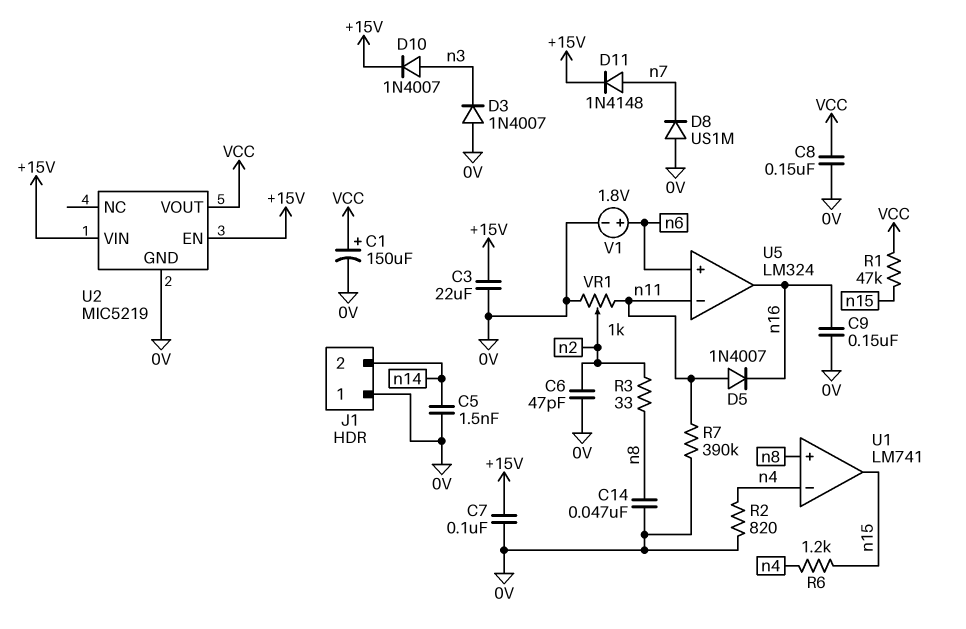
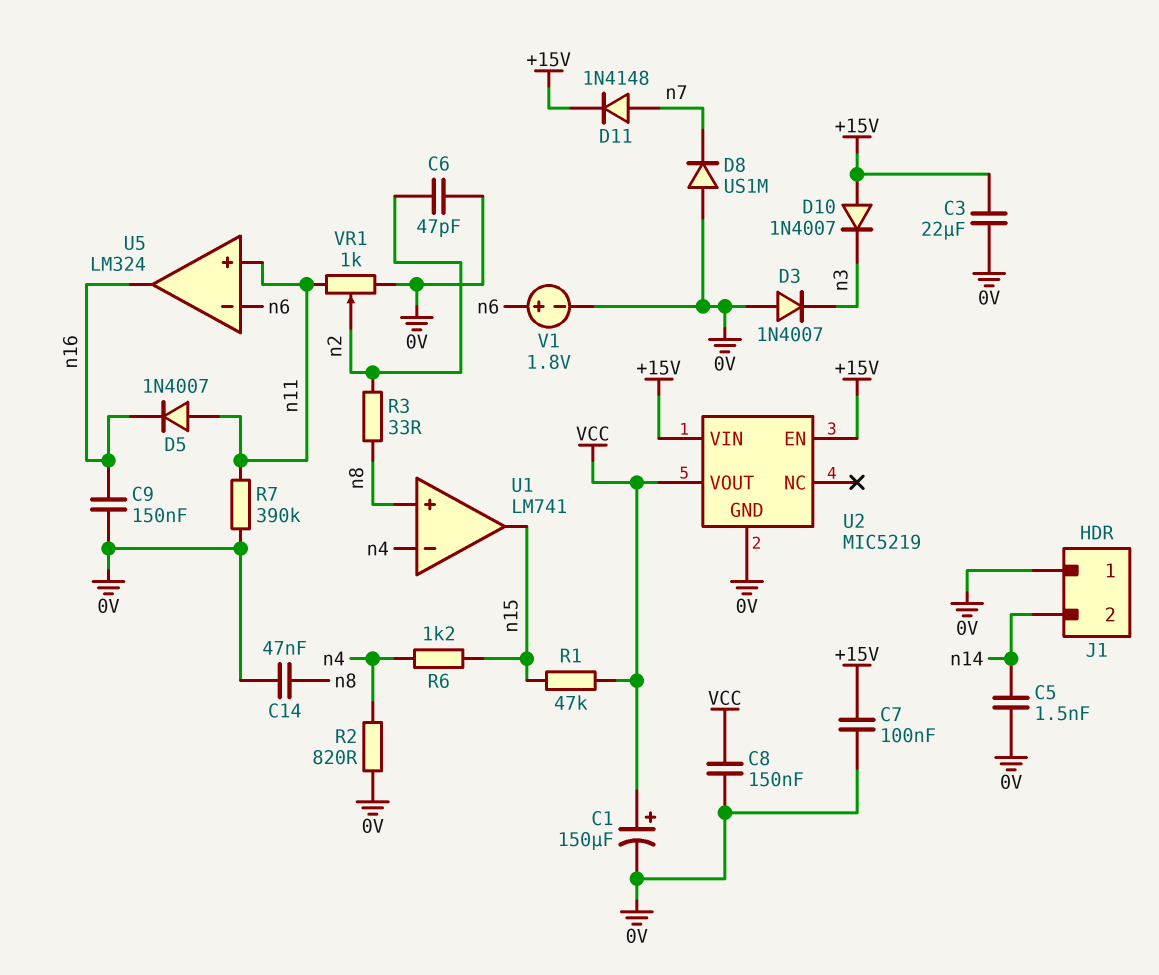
D10: diode 1N4007 (A n3, K +15V) -> diode 1N4007 (A +15V, K n3)
U5 pin in+: n6 -> n11
U5 pin in-: n11 -> n6

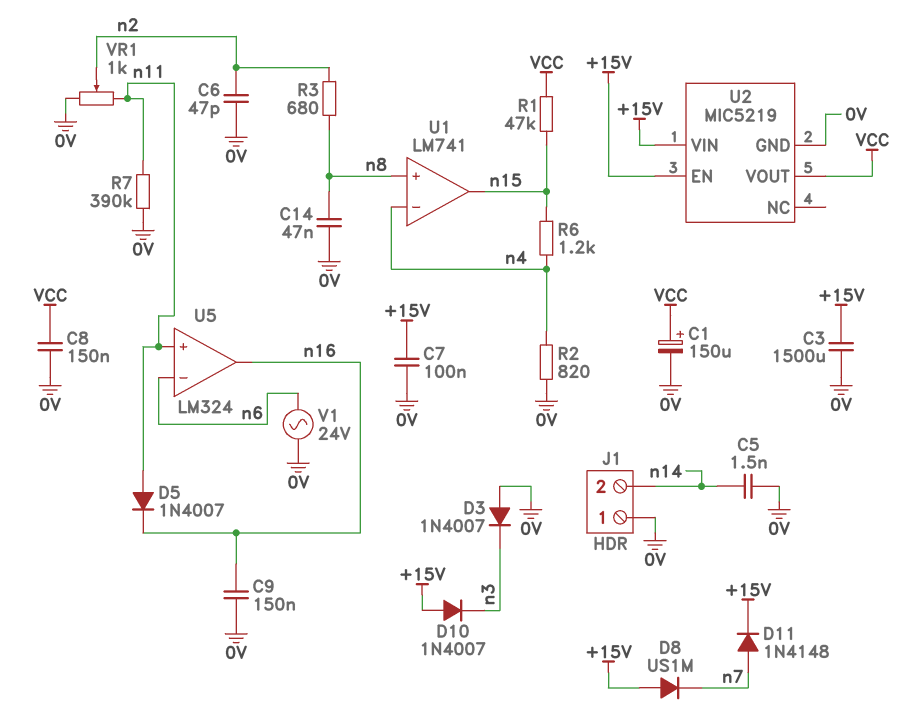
C3: 22uF (+15V, 0V) -> 1500uF (+15V, 0V)
D8: diode US1M (A 0V, K n7) -> diode US1M (A +15V, K n7)
R3: 33 (n2, n8) -> 680 (n2, n8)
V1: 1.8V (plus n6, minus 0V) -> AC 24V (0V, n6)

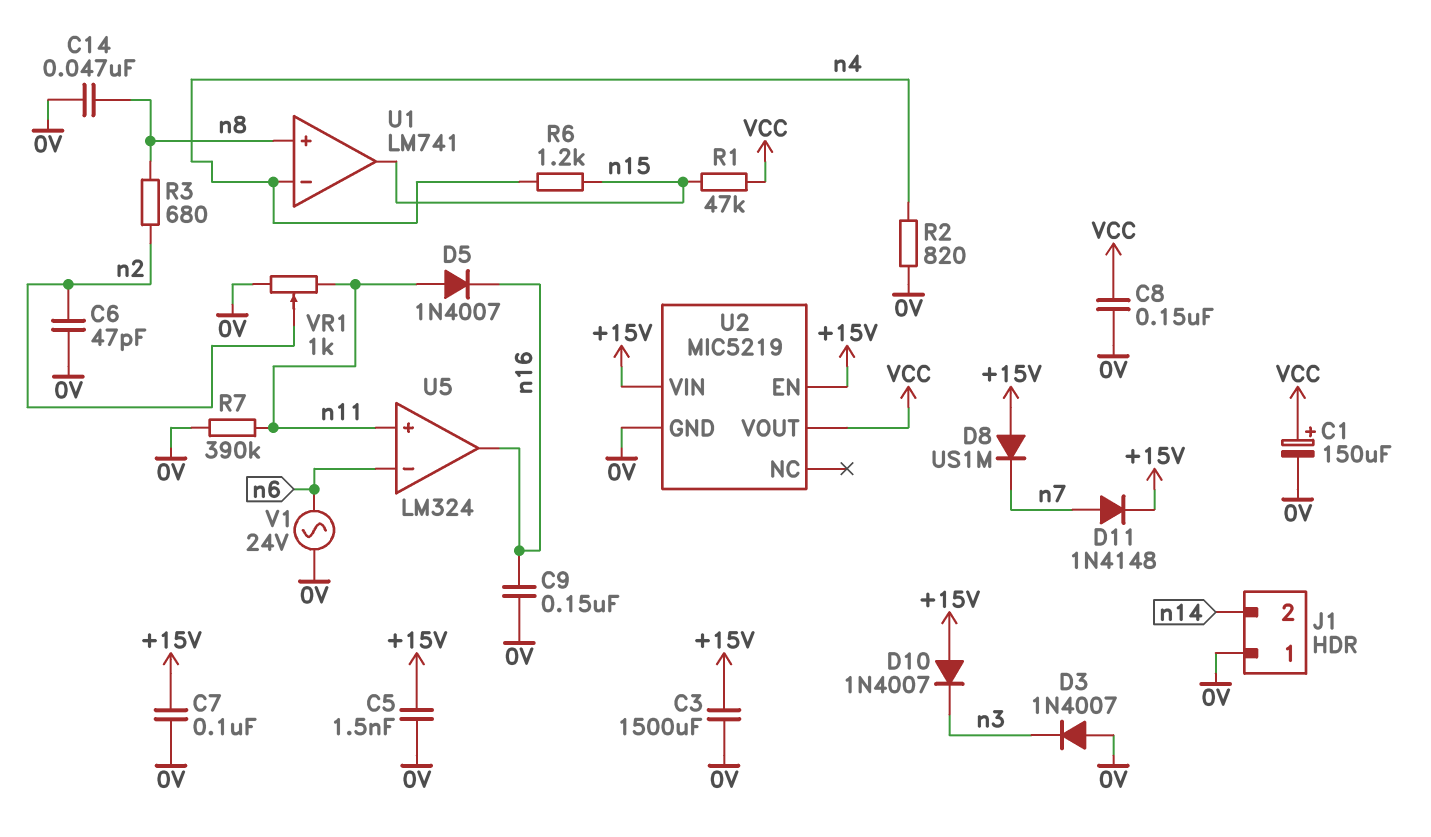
C5: 1.5nF (0V, n14) -> 1.5nF (+15V, 0V)

